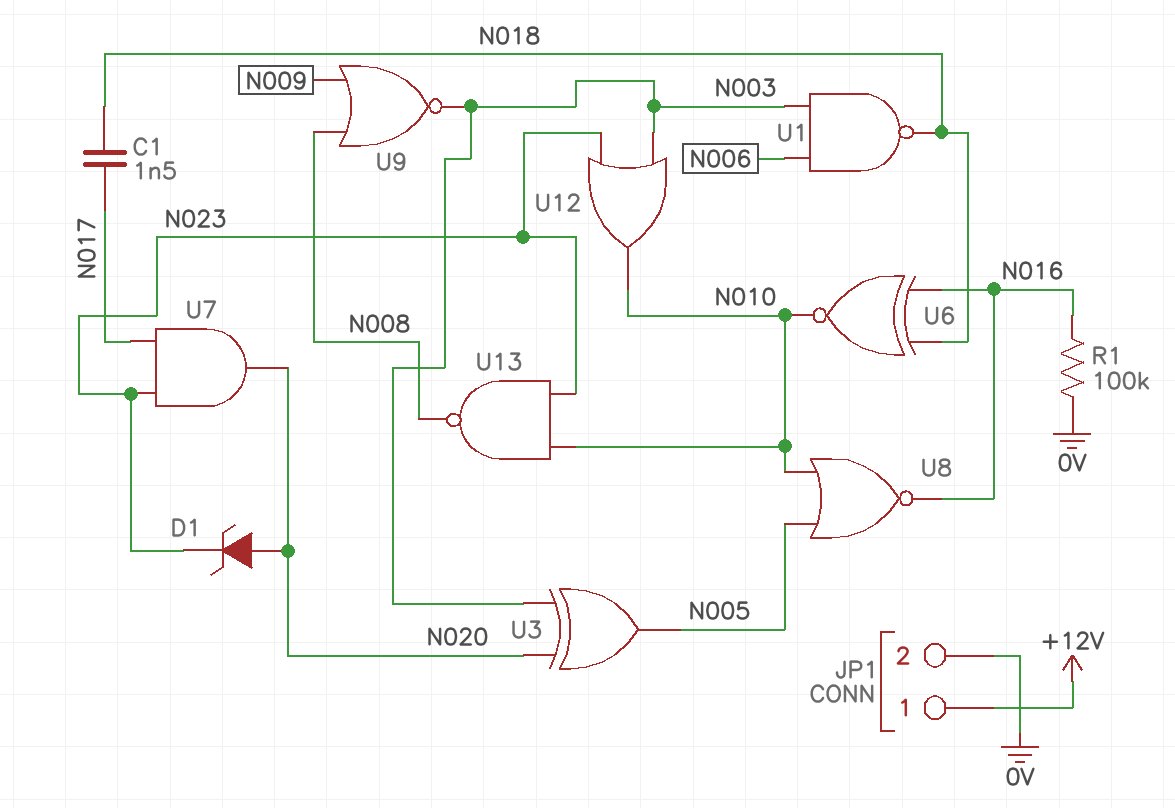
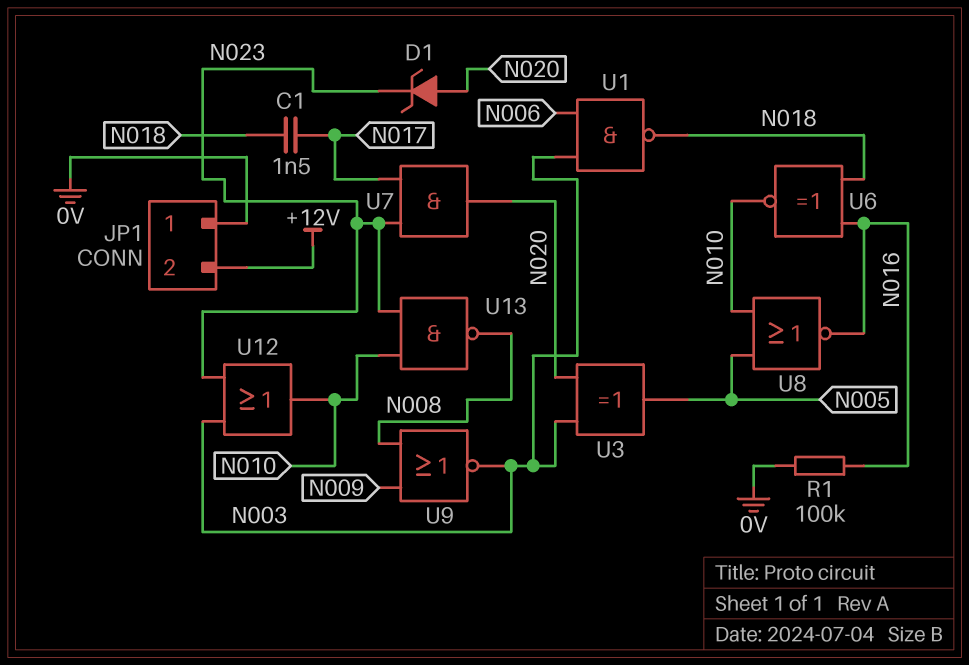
JP1 pin 1: +12V -> 0V
JP1 pin 2: 0V -> +12V

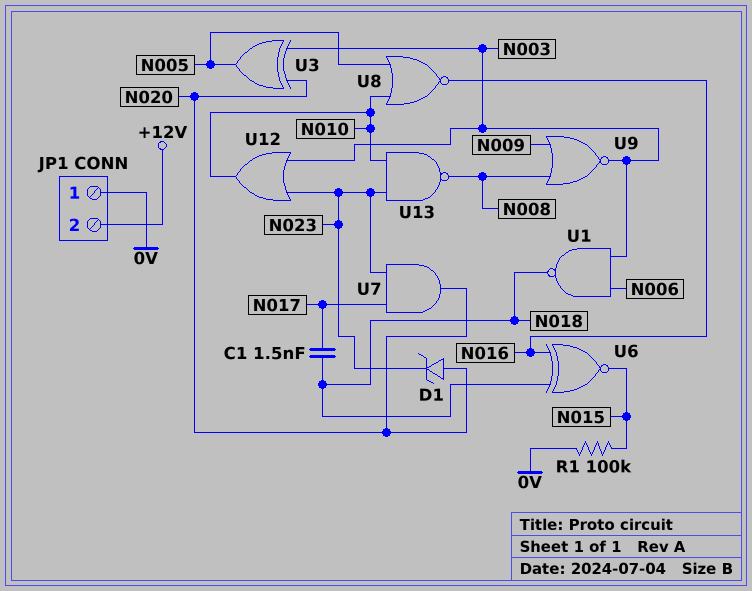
R1: 100k (0V, N016) -> 100k (0V, N015)
U6: XNOR (in N016, in N018, out N010) -> XNOR (in N016, in N018, out N015)

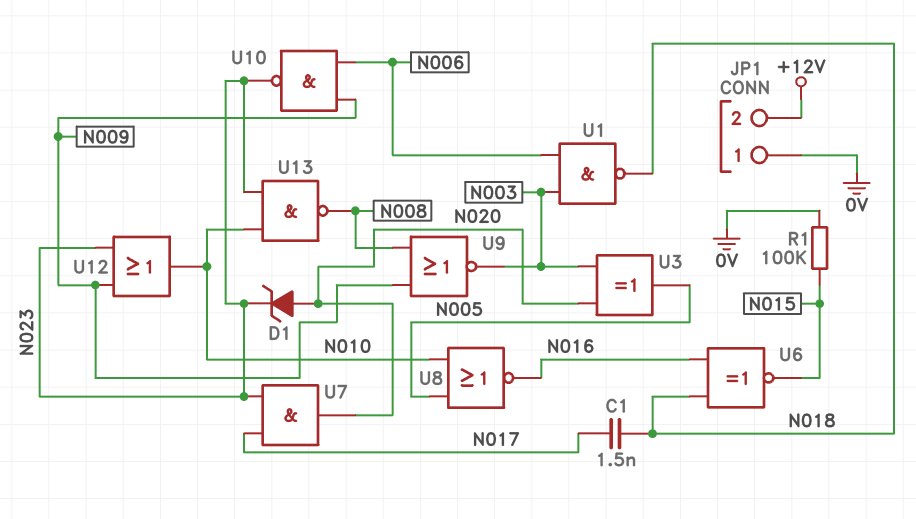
U10: none -> NAND (in N006, in N009, out N023)
U12: OR (in N003, in N023, out N010) -> OR (in N009, in N023, out N010)

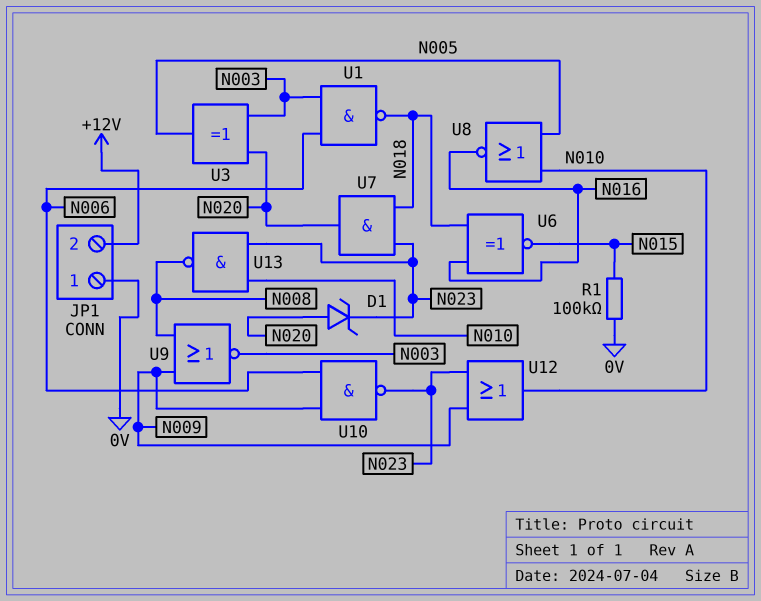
C1: 1.5nF (N017, N018) -> none
U7: AND (in N017, in N023, out N020) -> AND (in N018, in N023, out N020)

